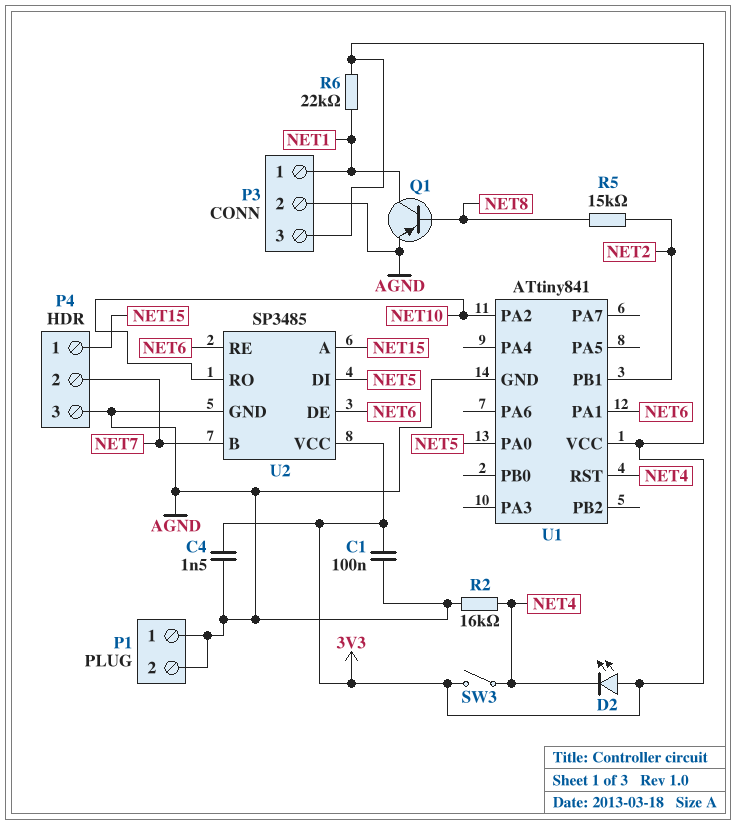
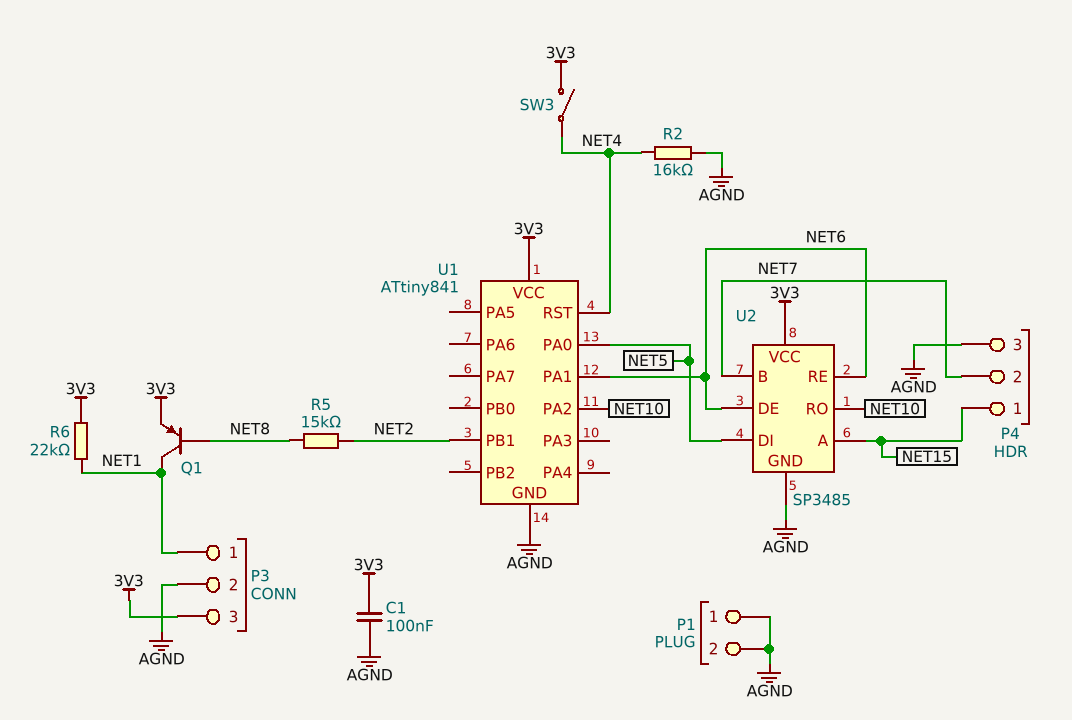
C4: 1.5nF (3V3, AGND) -> none
D2: LED (A 3V3, K NET4) -> none
Q1: PNP (B NET8, C NET1, E AGND) -> PNP (B NET8, C NET1, E 3V3)

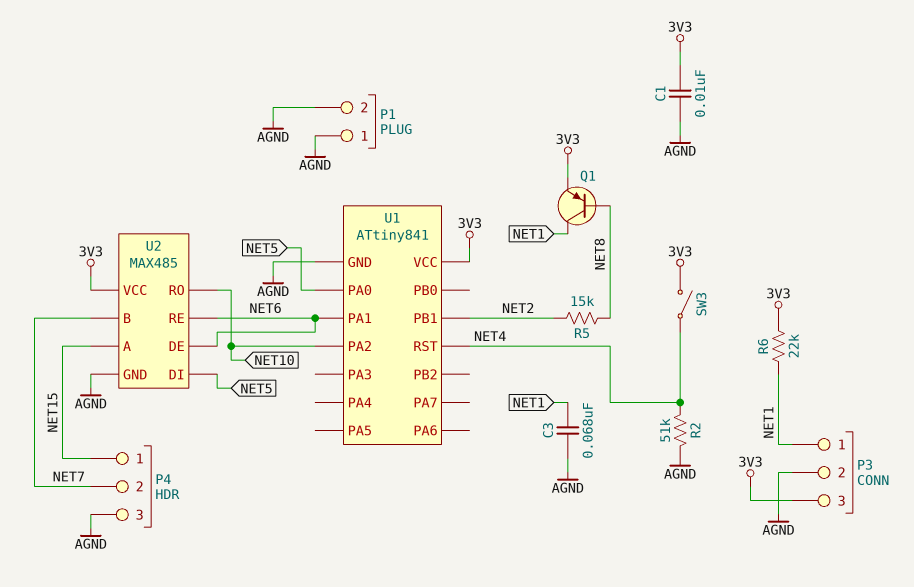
C1: 100nF (3V3, AGND) -> 10nF (3V3, AGND)
C3: none -> 68nF (AGND, NET1)
R2: 16k (AGND, NET4) -> 51k (AGND, NET4)
U2: SP3485 -> MAX485

